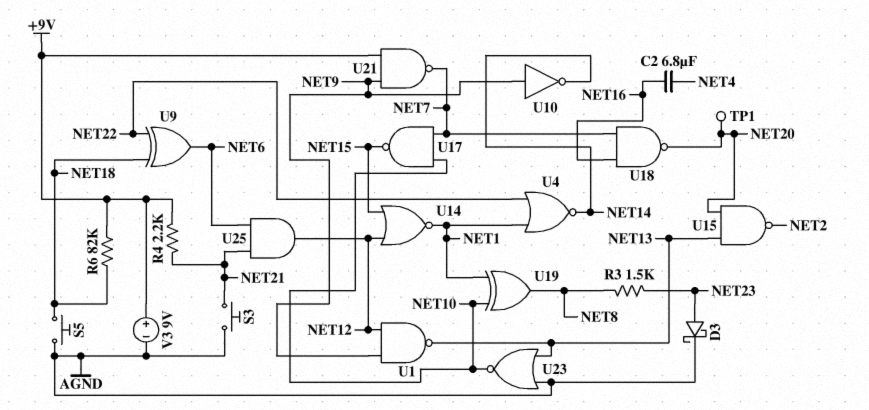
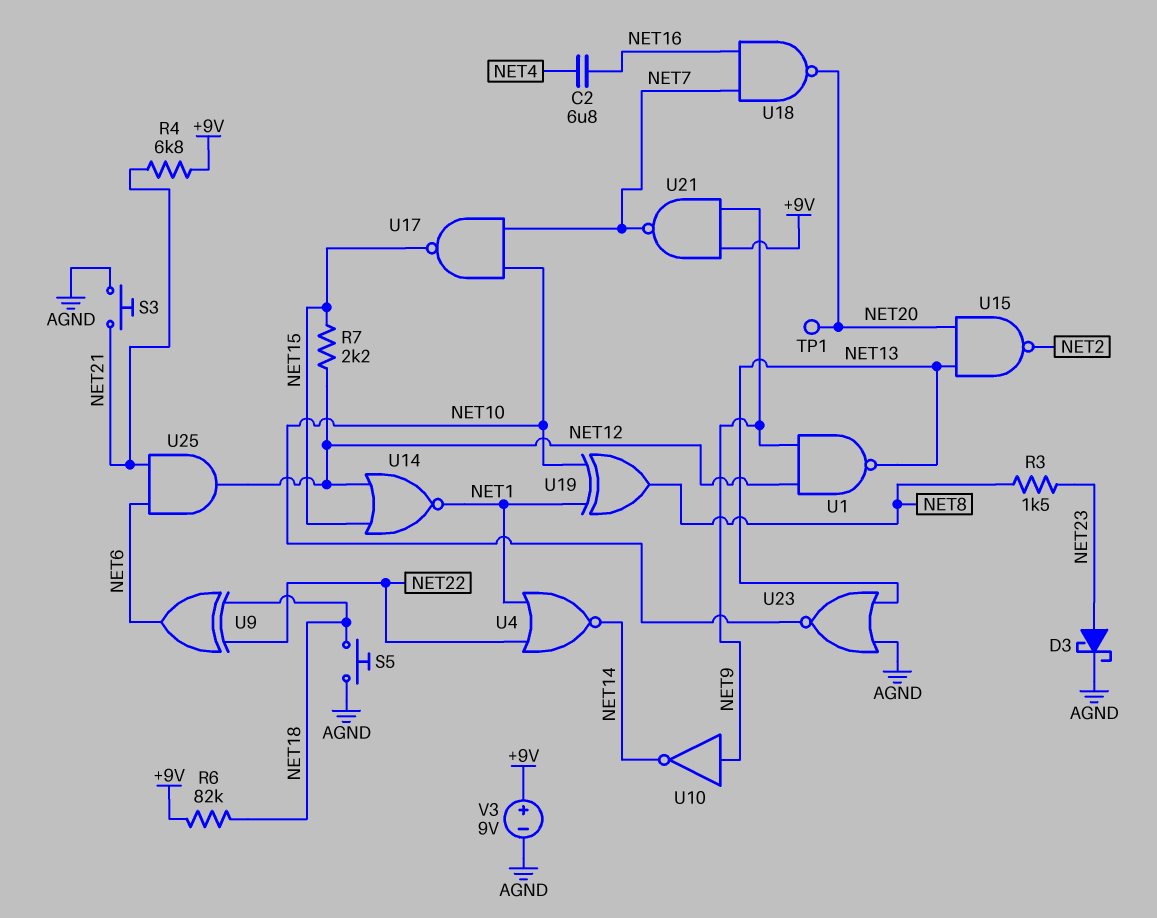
R4: 2.2k (+9V, NET21) -> 6.8k (+9V, NET21)
R7: none -> 2.2k (NET12, NET15)

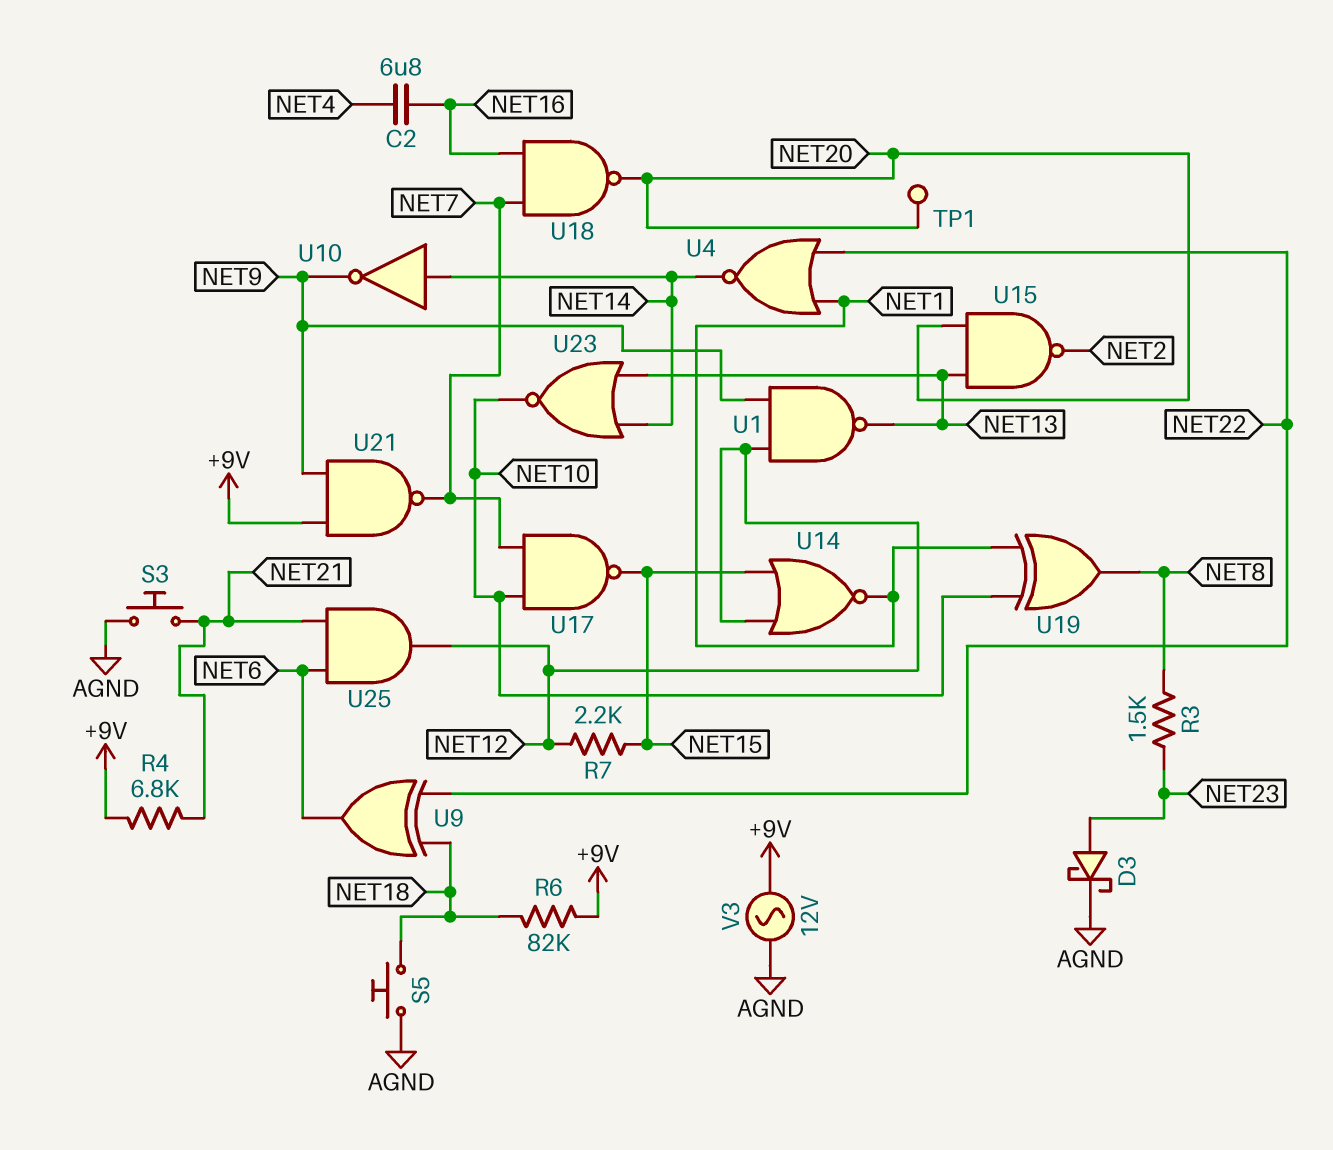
U10: NOT (in NET9, out NET14) -> NOT (in NET14, out NET9)
U23: NOR (in AGND, in NET13, out NET10) -> NOR (in NET13, in NET14, out NET10)
V3: 9V (plus +9V, minus AGND) -> AC 12V (+9V, AGND)

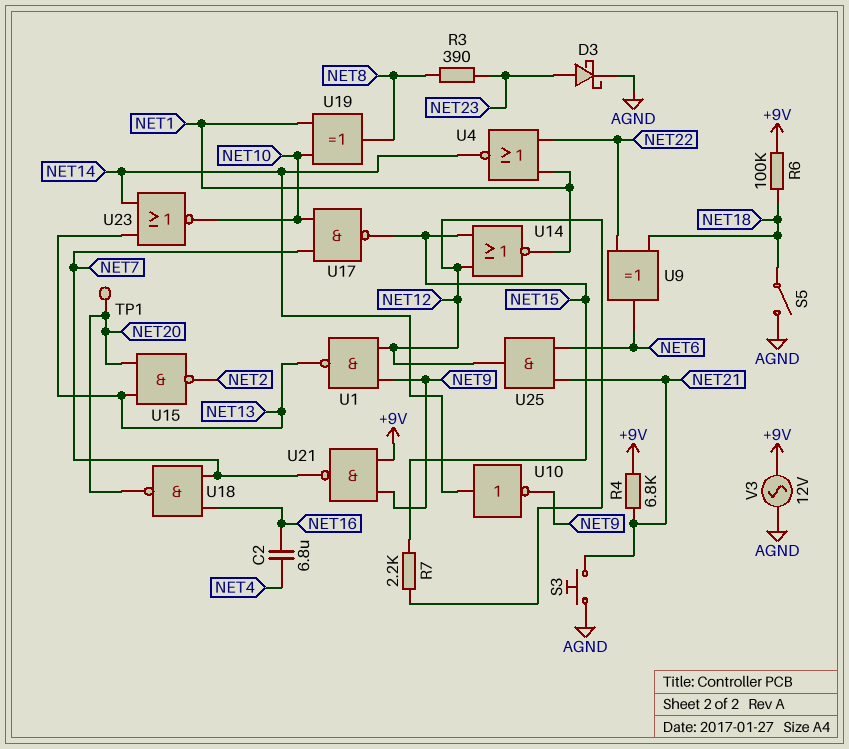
R3: 1.5k (NET8, NET23) -> 390 (NET8, NET23)
R6: 82k (+9V, NET18) -> 100k (+9V, NET18)
S5: button (AGND, NET18) -> switch (AGND, NET18)

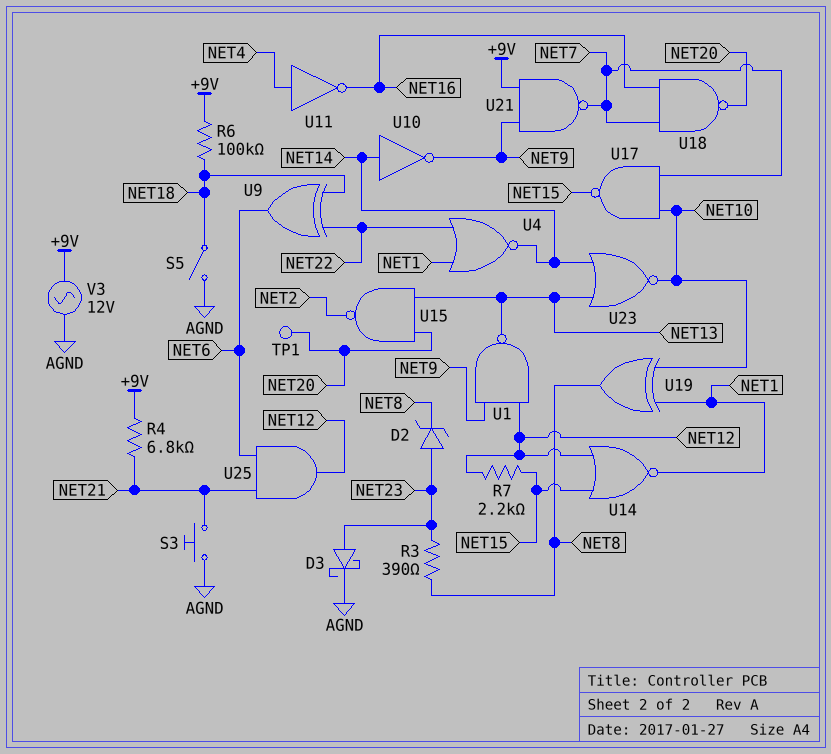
C2: 6.8uF (NET4, NET16) -> none
D2: none -> zener (A NET23, K NET8)
U11: none -> NOT (in NET4, out NET16)

